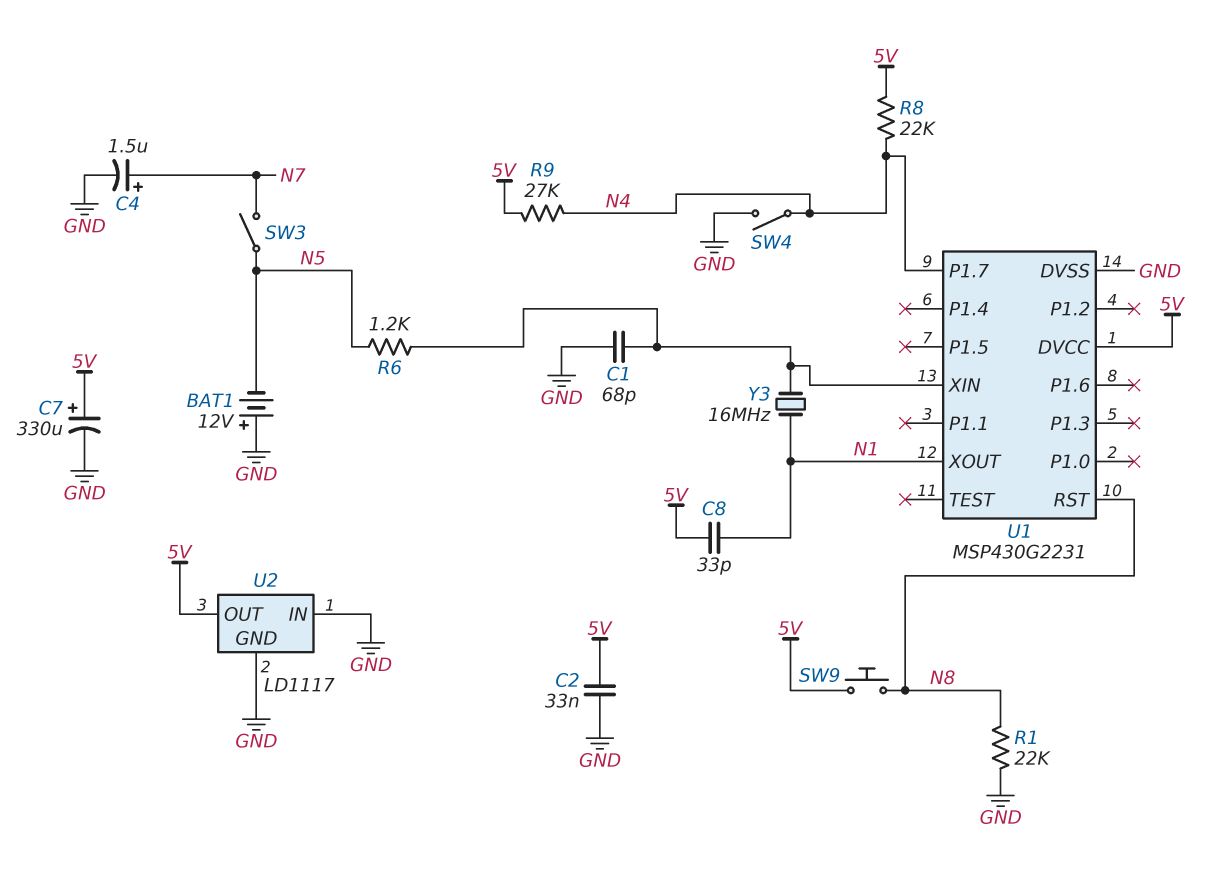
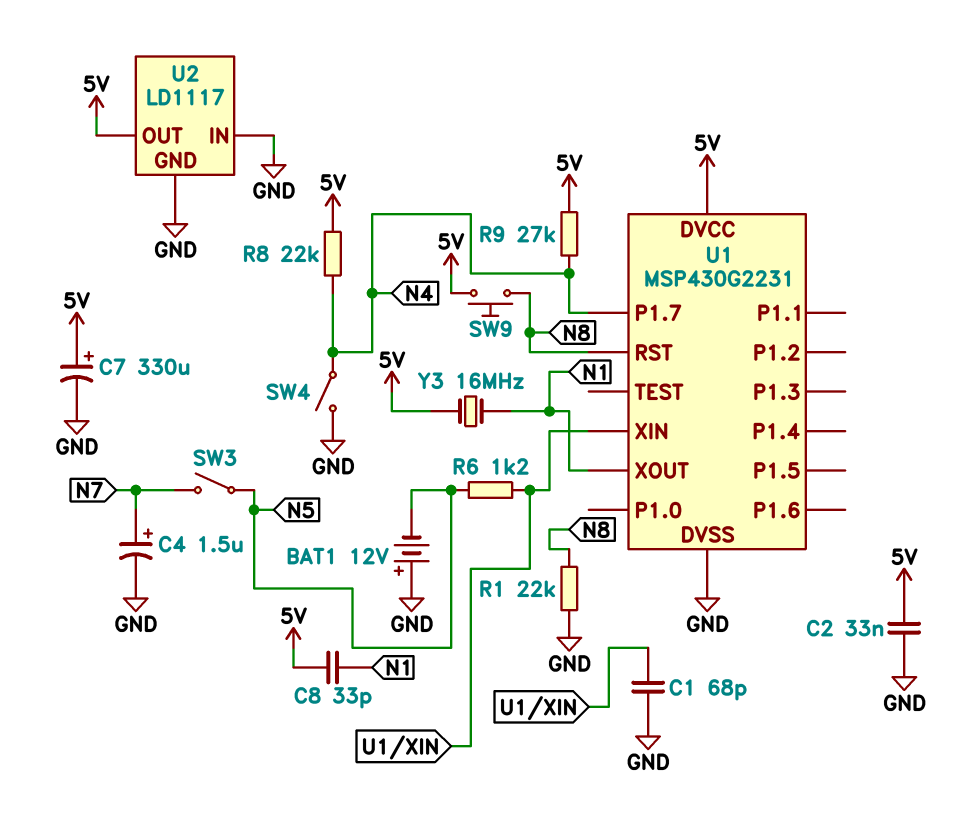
Y3: 16MHz (N1, U1/XIN) -> 16MHz (5V, N1)

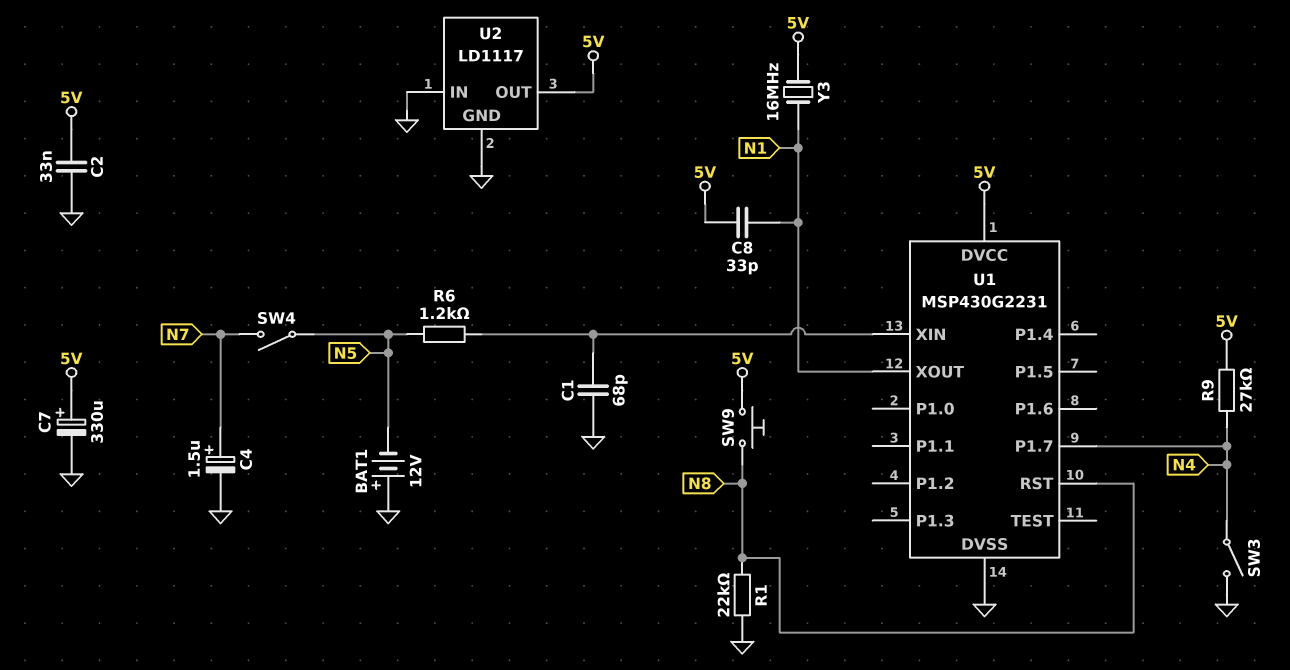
R8: 22k (5V, N4) -> none
SW3: switch (N5, N7) -> switch (GND, N4)
SW4: switch (GND, N4) -> switch (N5, N7)

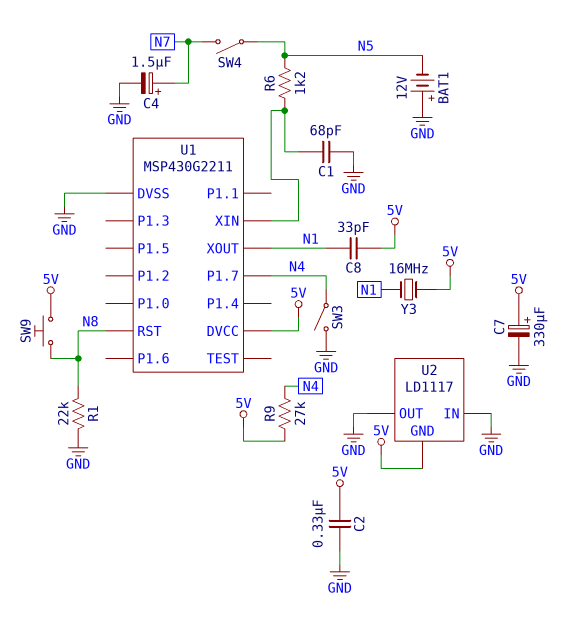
C2: 33nF (5V, GND) -> 330nF (5V, GND)
U1: MSP430G2231 -> MSP430G2211
U2 pin GND: GND -> 5V
U2 pin OUT: 5V -> GND

